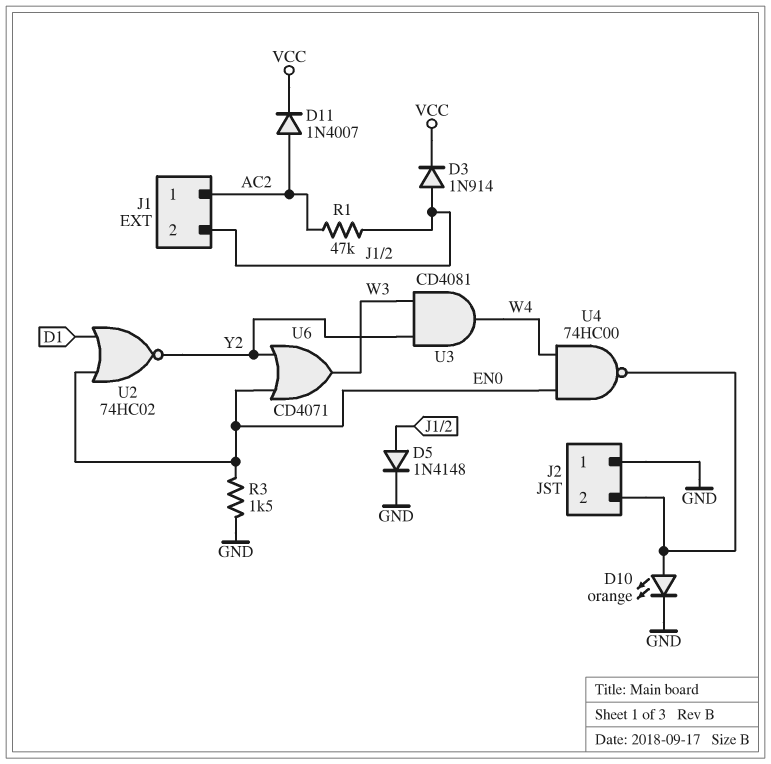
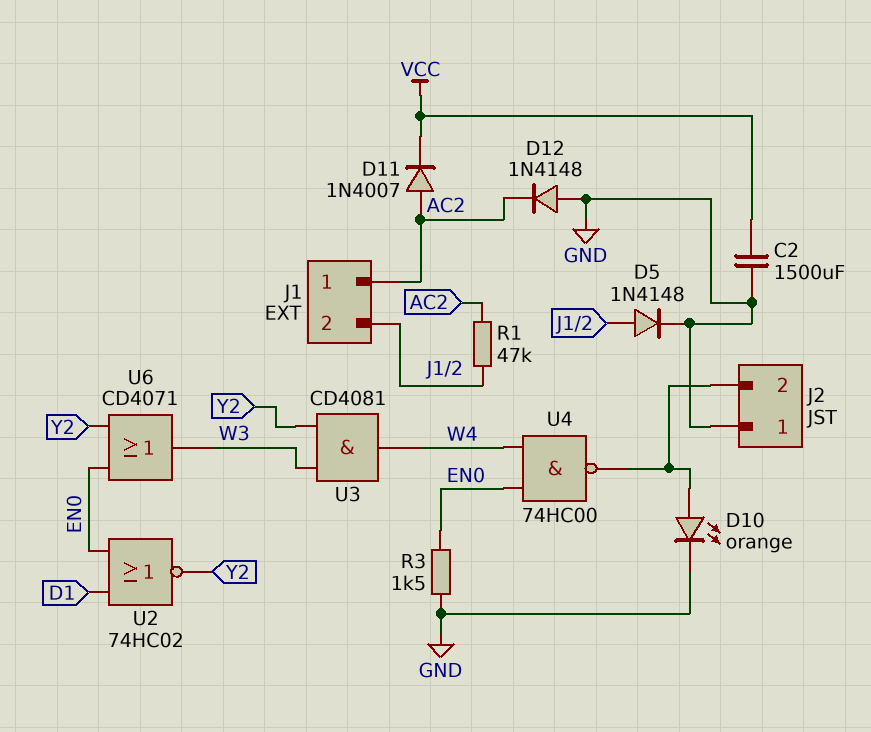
C2: none -> 1500uF (GND, VCC)
D3: diode 1N914 (A J1/2, K VCC) -> none
D12: none -> diode 1N4148 (A GND, K AC2)

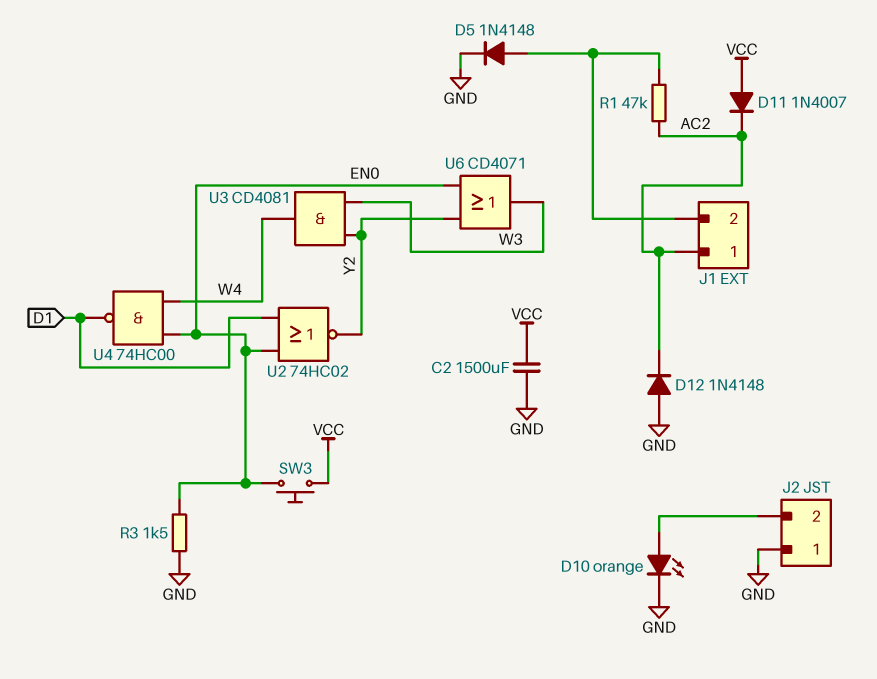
D11: diode 1N4007 (A AC2, K VCC) -> diode 1N4007 (A VCC, K AC2)
SW3: none -> button (EN0, VCC)
U4: NAND 74HC00 (in EN0, in W4, out J2/2) -> NAND 74HC00 (in EN0, in W4, out D1)

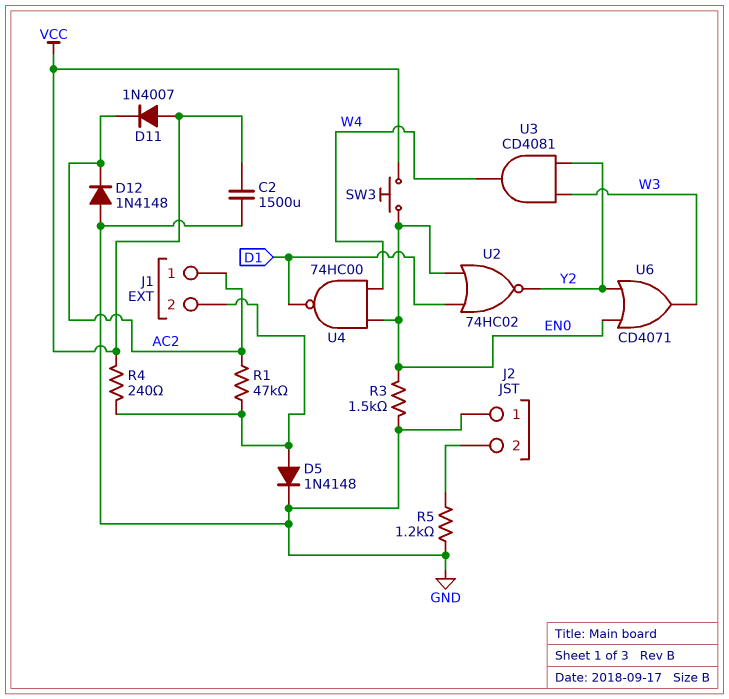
D10: LED orange (A J2/2, K GND) -> none
R4: none -> 240 (J1/2, VCC)
R5: none -> 1.2k (GND, J2/2)

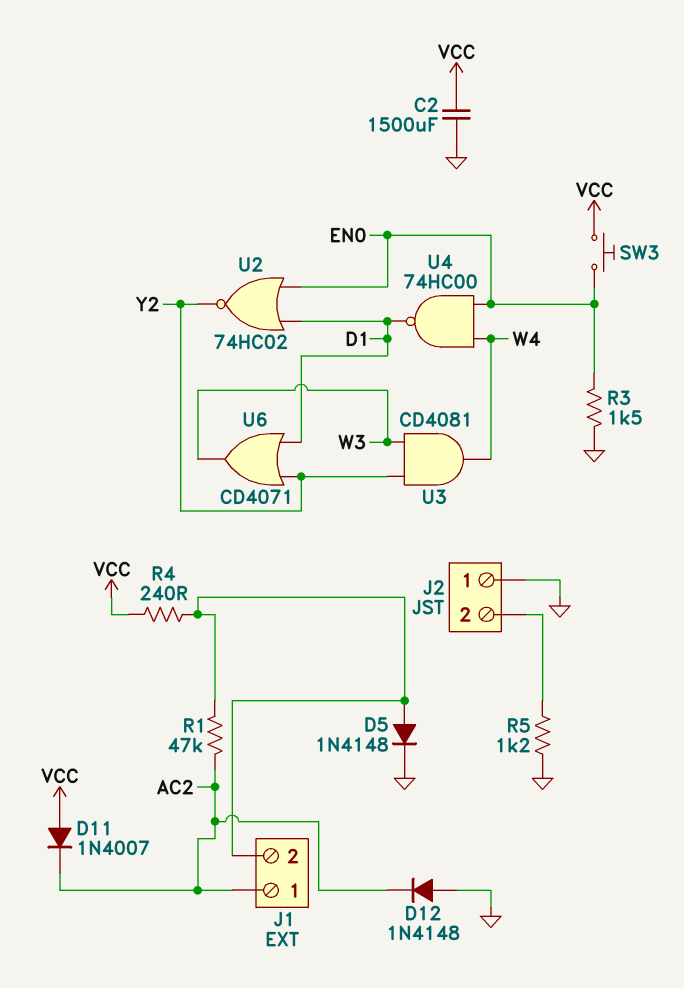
U6: OR CD4071 (in EN0, in Y2, out W3) -> OR CD4071 (in D1, in Y2, out W3)

